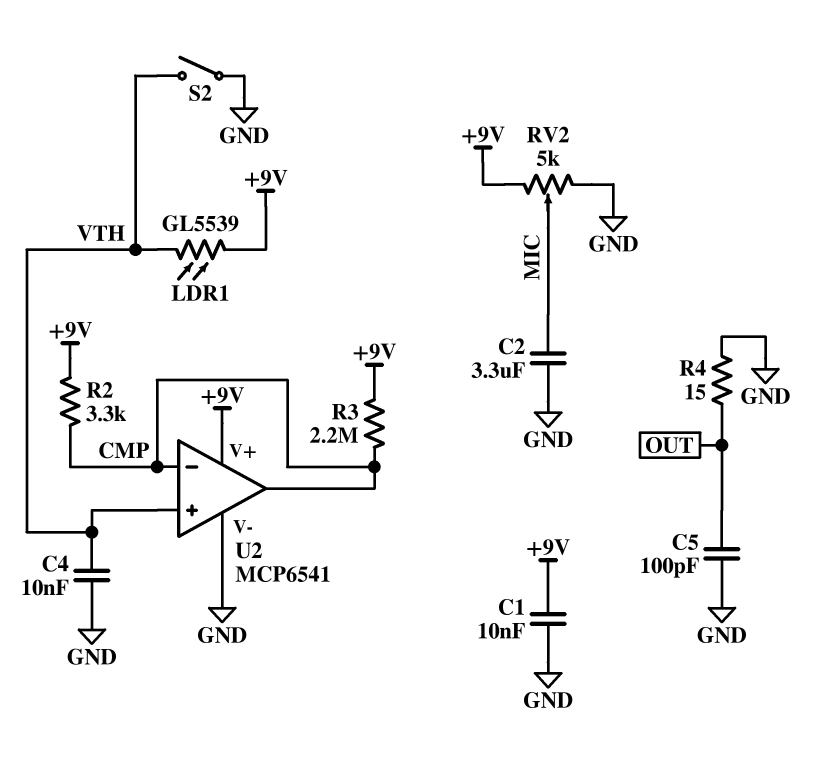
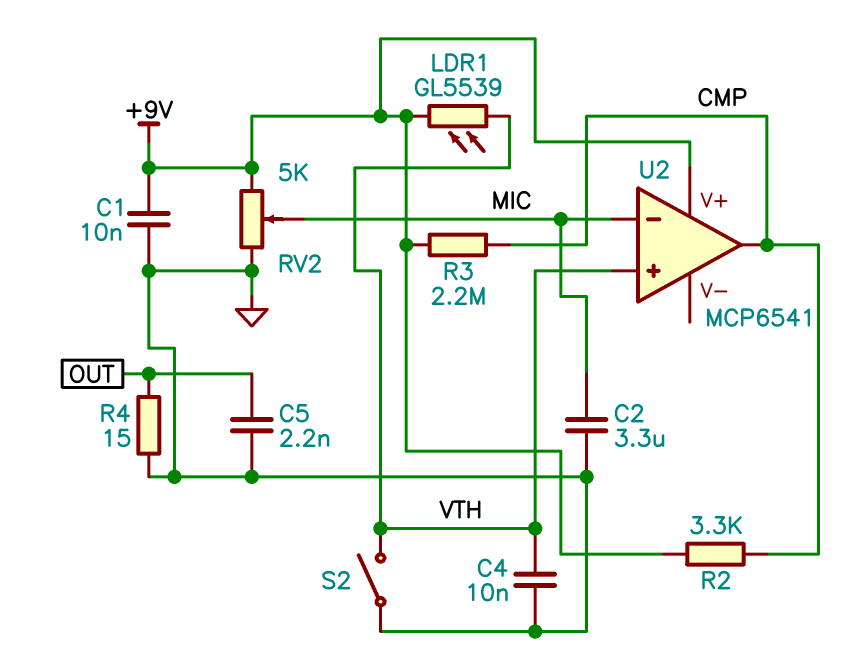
C5: 100pF (GND, OUT) -> 2.2nF (GND, OUT)
U2 pin V-: GND -> none
U2 pin in-: CMP -> MIC

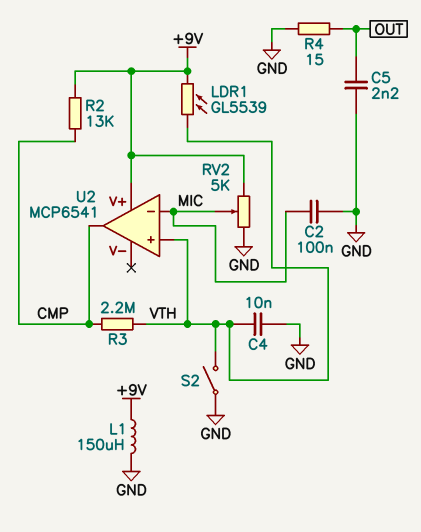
C1: 10nF (+9V, GND) -> none
C2: 3.3uF (GND, MIC) -> 100nF (GND, MIC)
L1: none -> 150uH (+9V, GND)
R2: 3.3k (+9V, CMP) -> 13k (+9V, CMP)
R3: 2.2M (+9V, CMP) -> 2.2M (CMP, VTH)

